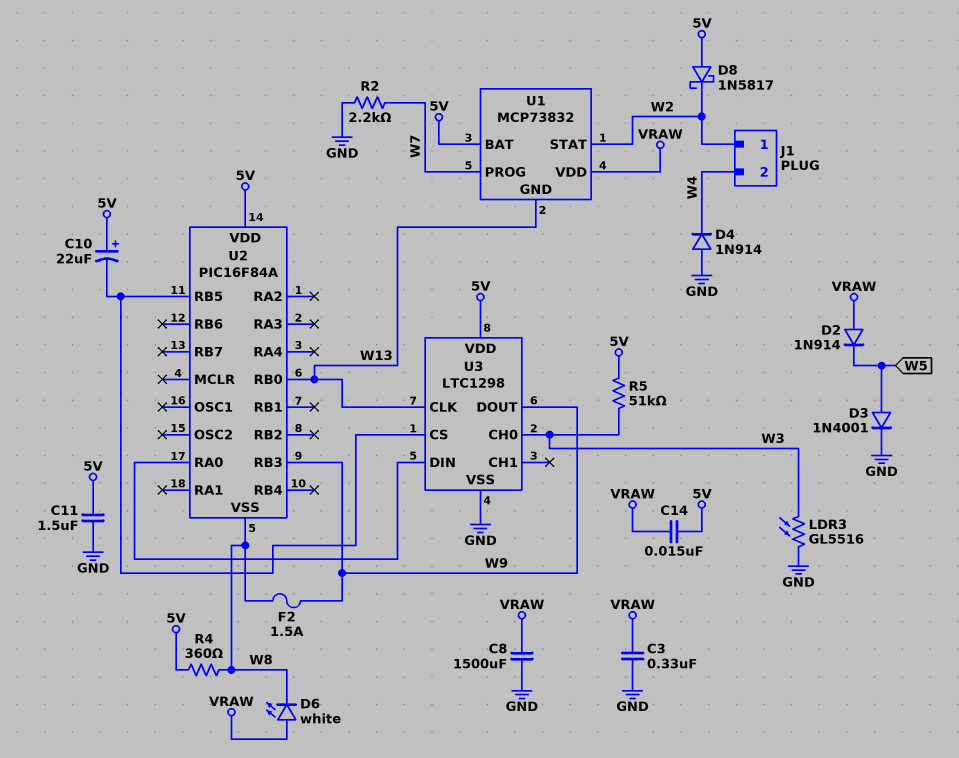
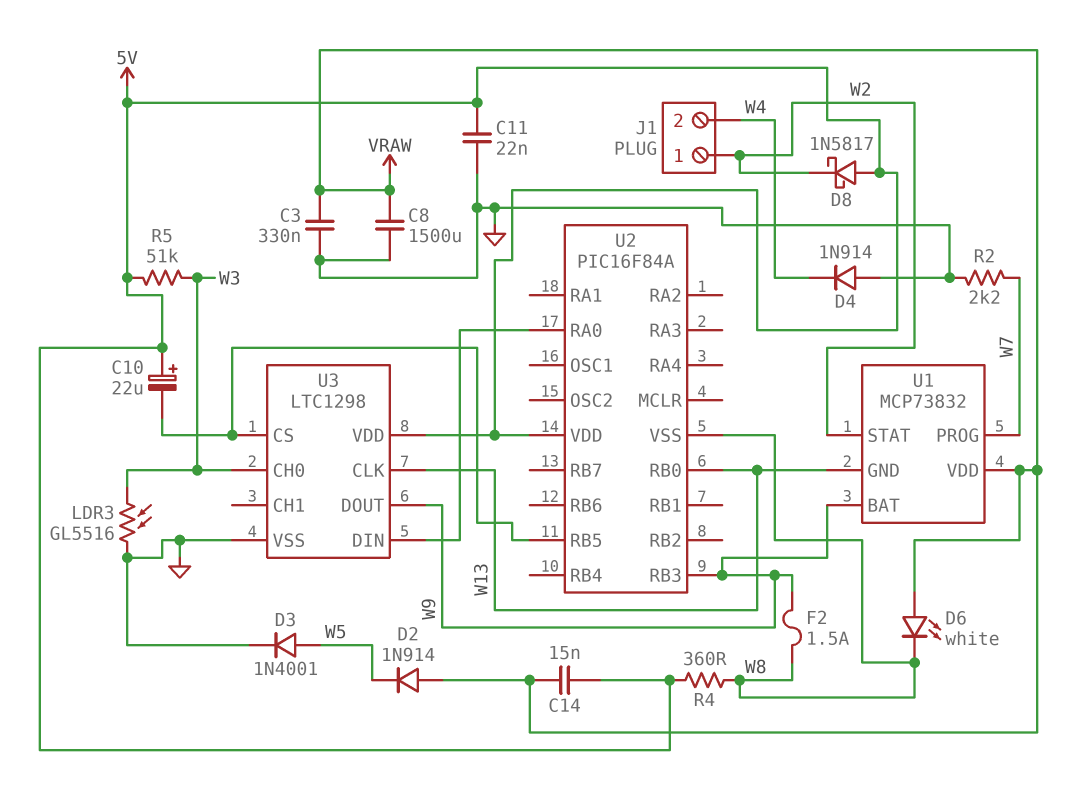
C11: 1.5uF (5V, GND) -> 22nF (5V, GND)
U1 pin BAT: 5V -> W9

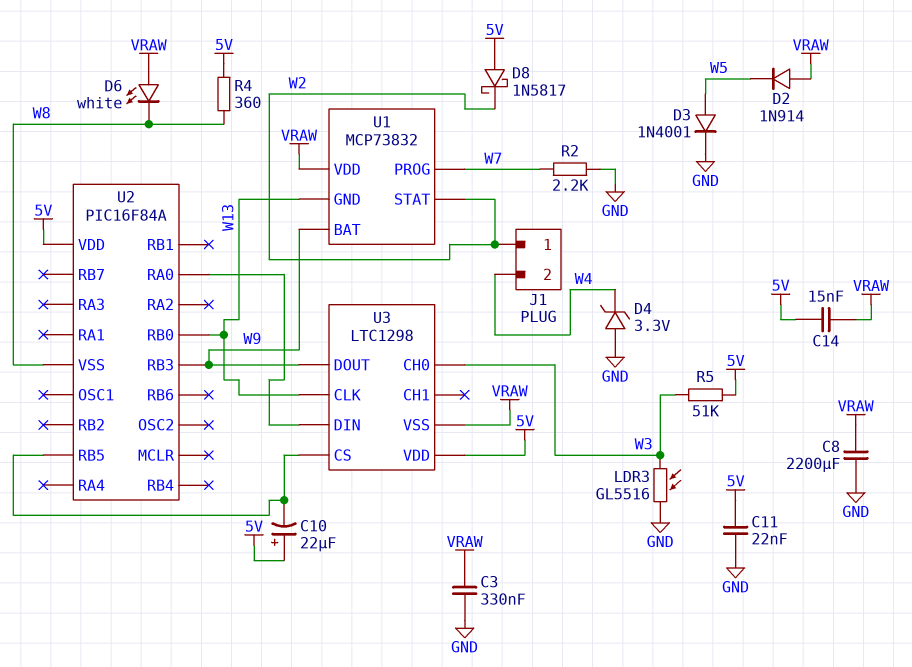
C8: 1500uF (GND, VRAW) -> 2200uF (GND, VRAW)
D4: diode 1N914 (A GND, K W4) -> zener 3.3V (A GND, K W4)
F2: 1.5A (W8, W9) -> none
U3 pin VSS: GND -> VRAW

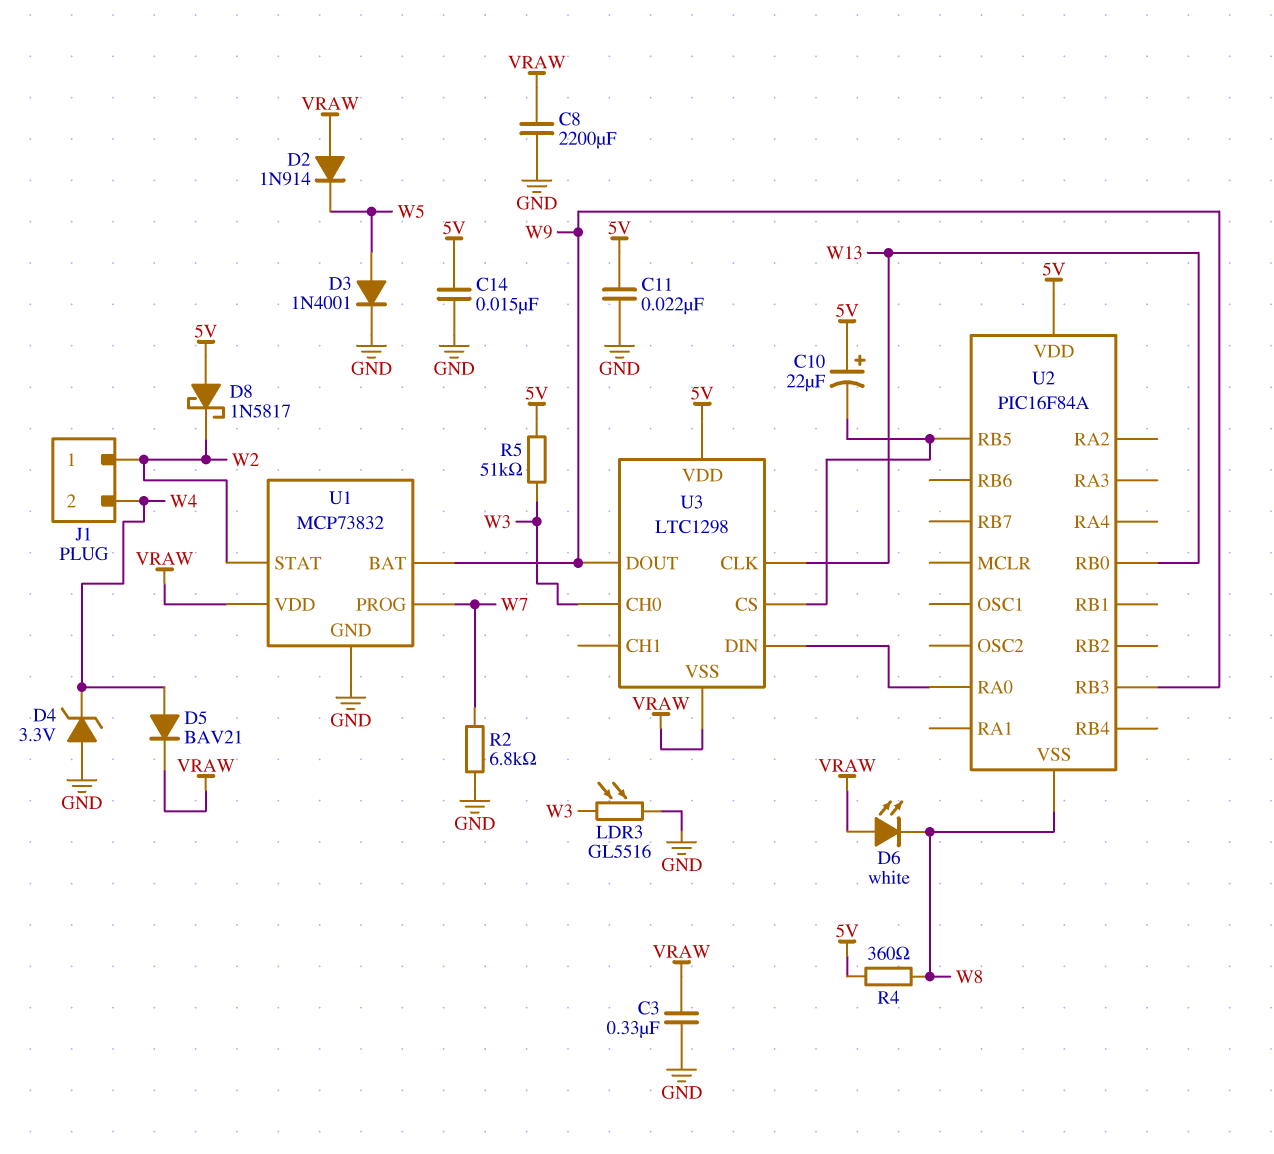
C14: 15nF (5V, VRAW) -> 15nF (5V, GND)
D5: none -> diode BAV21 (A W4, K VRAW)
R2: 2.2k (GND, W7) -> 6.8k (GND, W7)
U1 pin GND: W13 -> GND

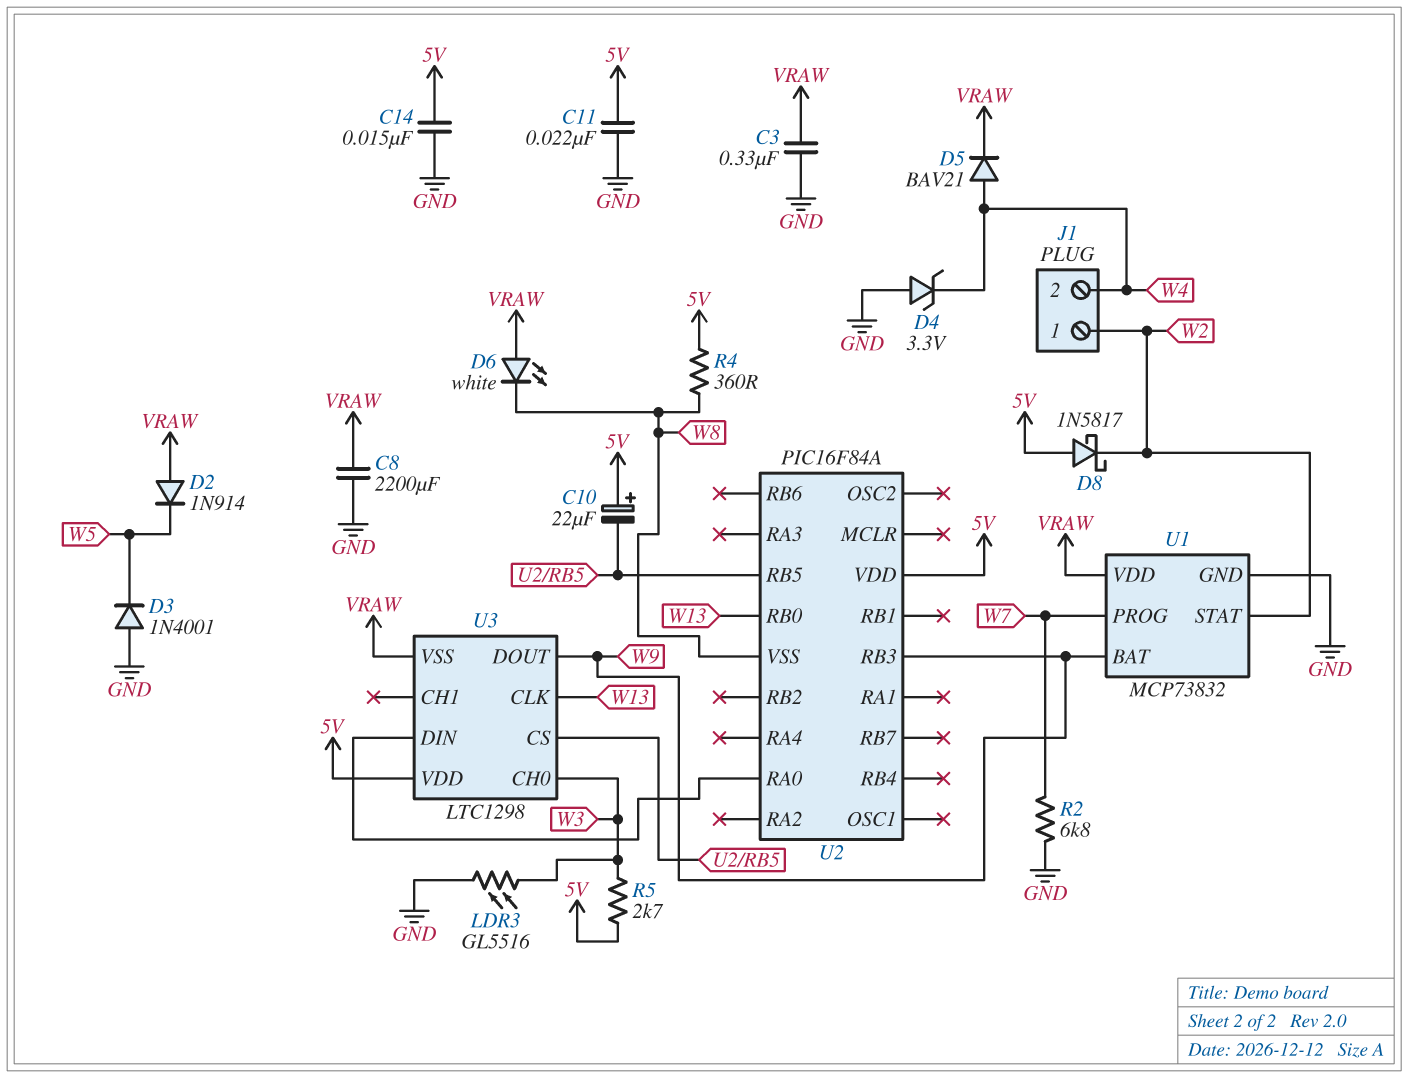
D3: diode 1N4001 (A W5, K GND) -> diode 1N4001 (A GND, K W5)
R5: 51k (5V, W3) -> 2.7k (5V, W3)

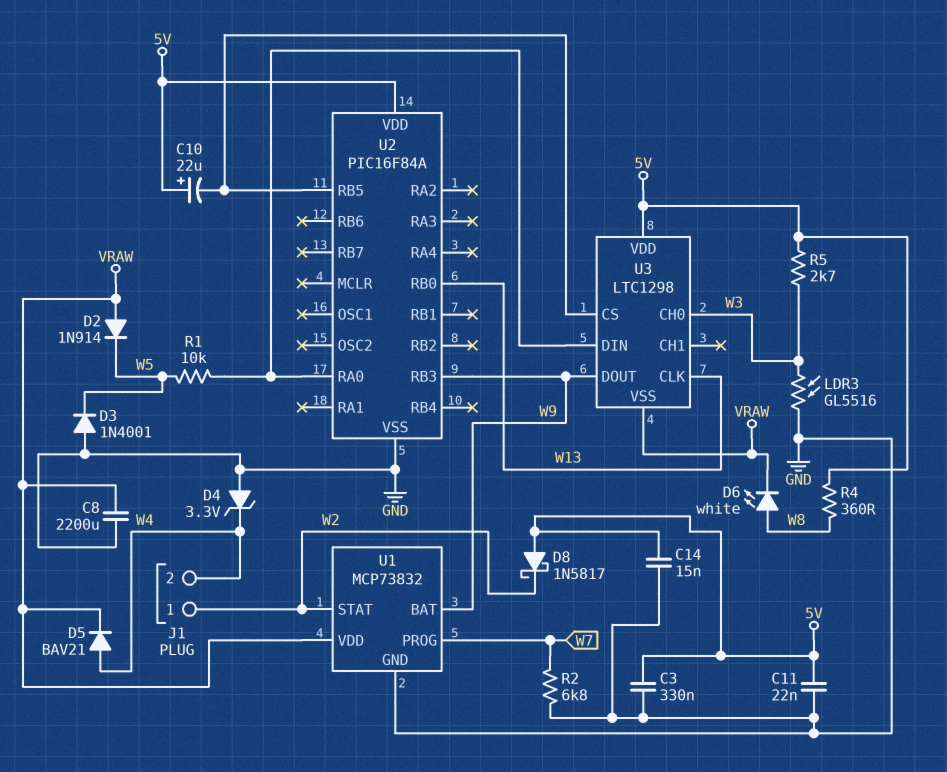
C3: 330nF (GND, VRAW) -> 330nF (5V, GND)
D6: LED white (A VRAW, K W8) -> LED white (A W8, K VRAW)
R1: none -> 10k (U2/RA0, W5)
U2 pin VSS: W8 -> GND

